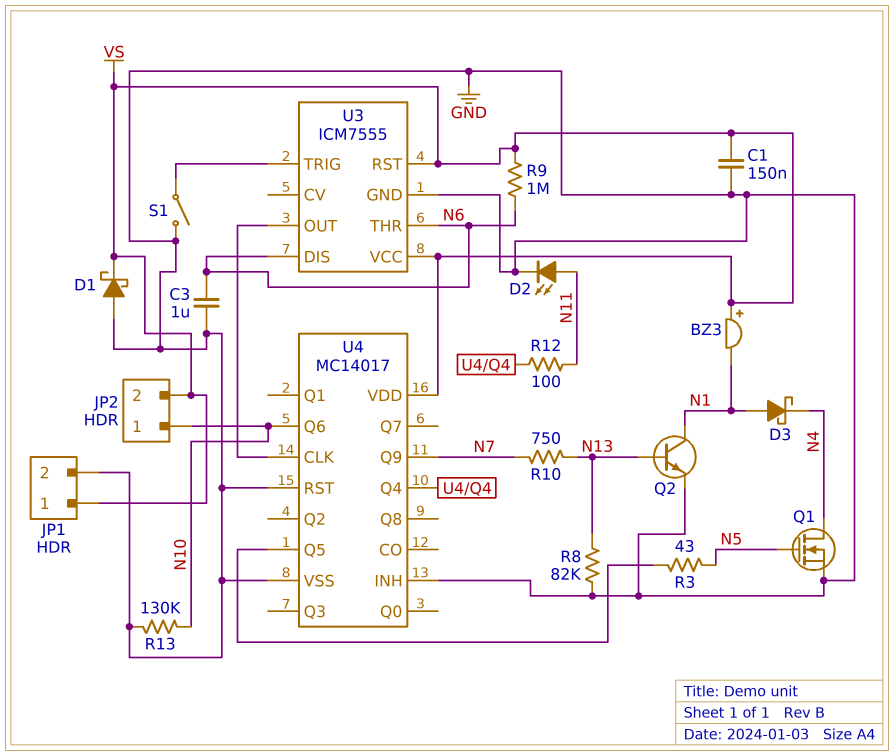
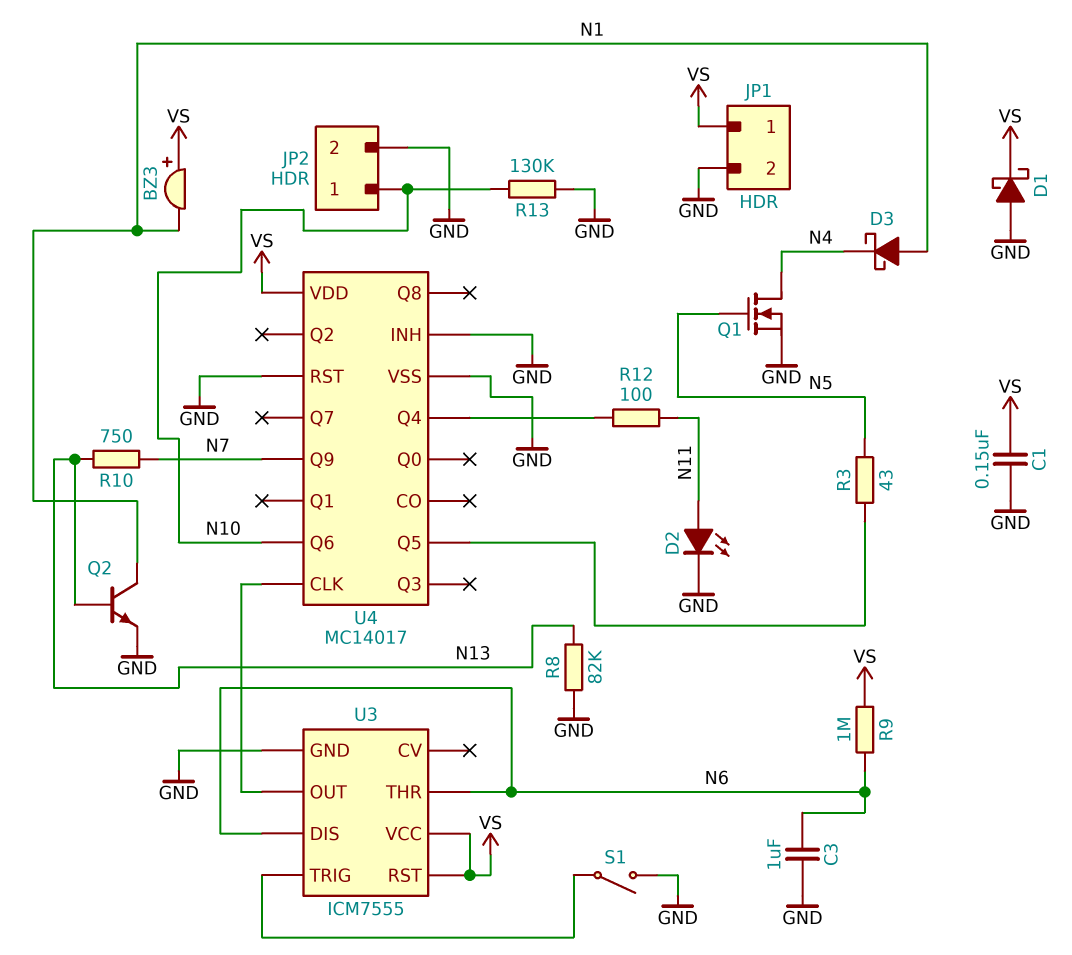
JP2 pin 2: VS -> GND

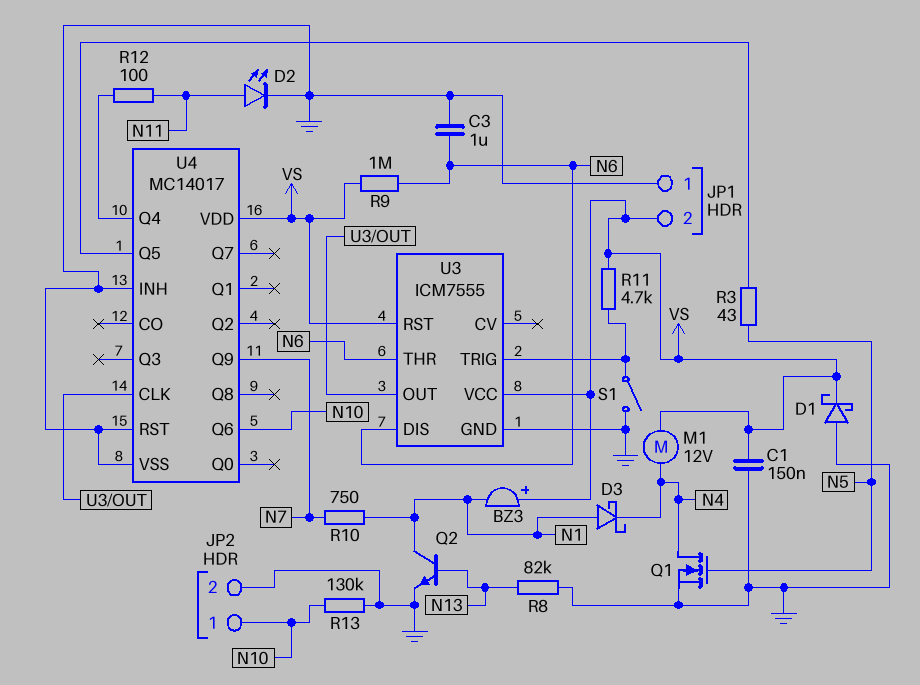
JP1 pin 1: VS -> GND
JP1 pin 2: GND -> VS
M1: none -> motor 12V (N4, VS)
R10: 750 (N7, N13) -> 750 (N1, N7)
R11: none -> 4.7k (U3/TRIG, VS)

